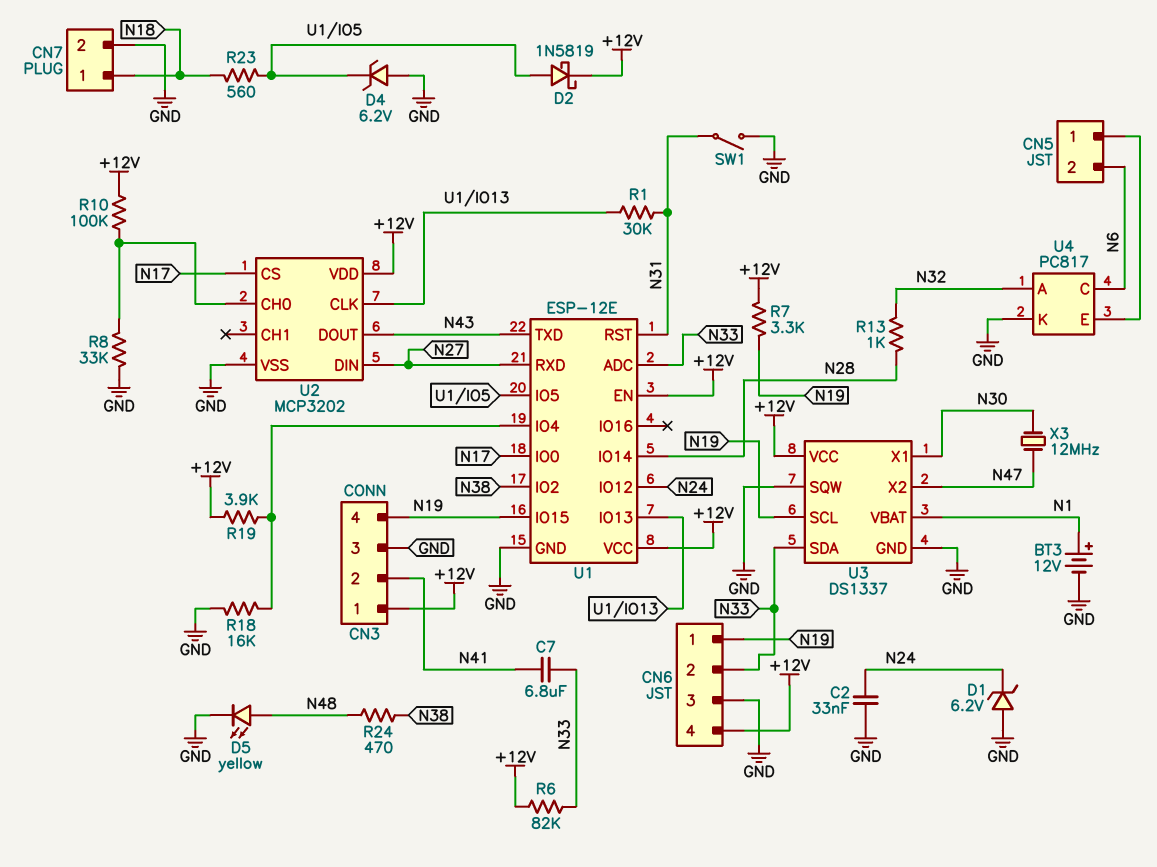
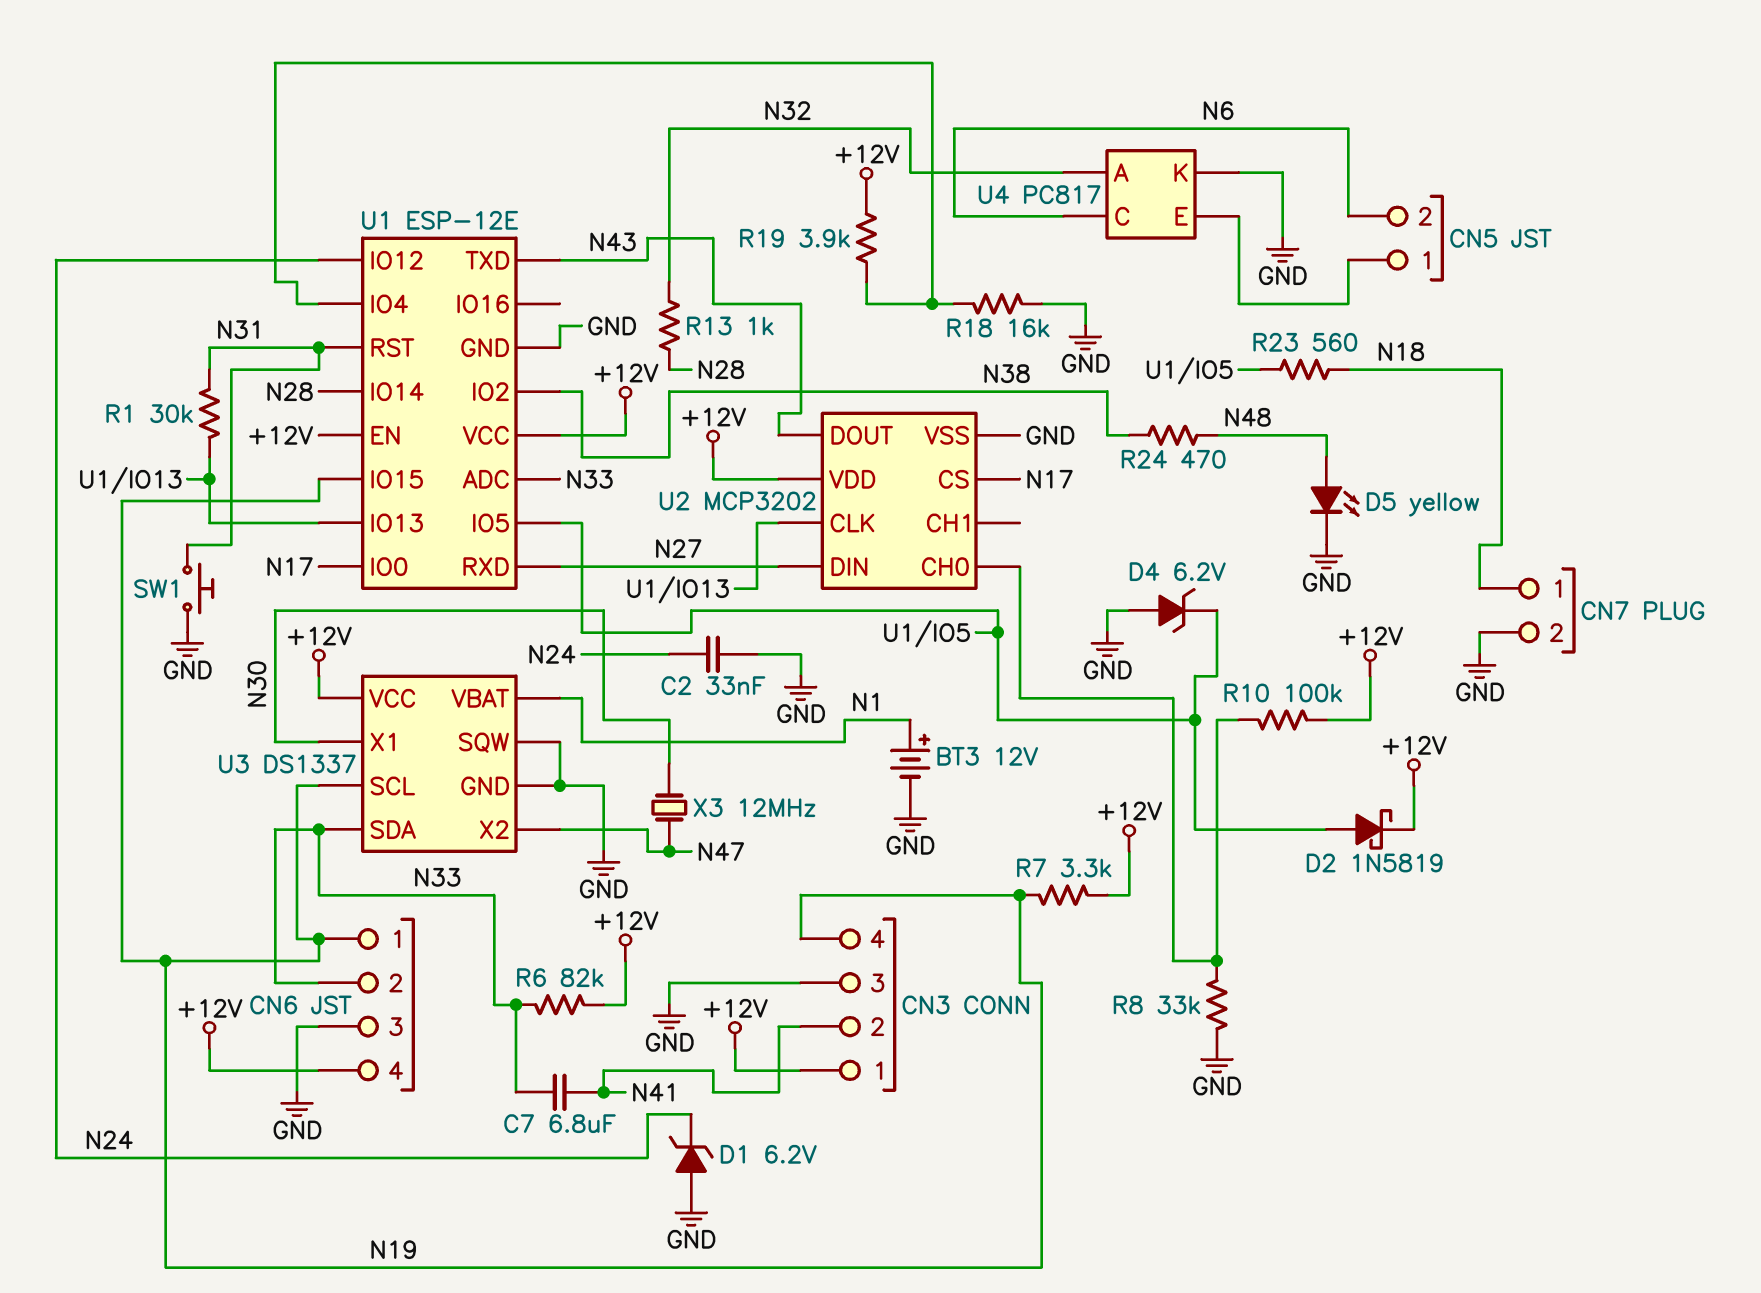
SW1: switch (GND, N31) -> button (GND, N31)

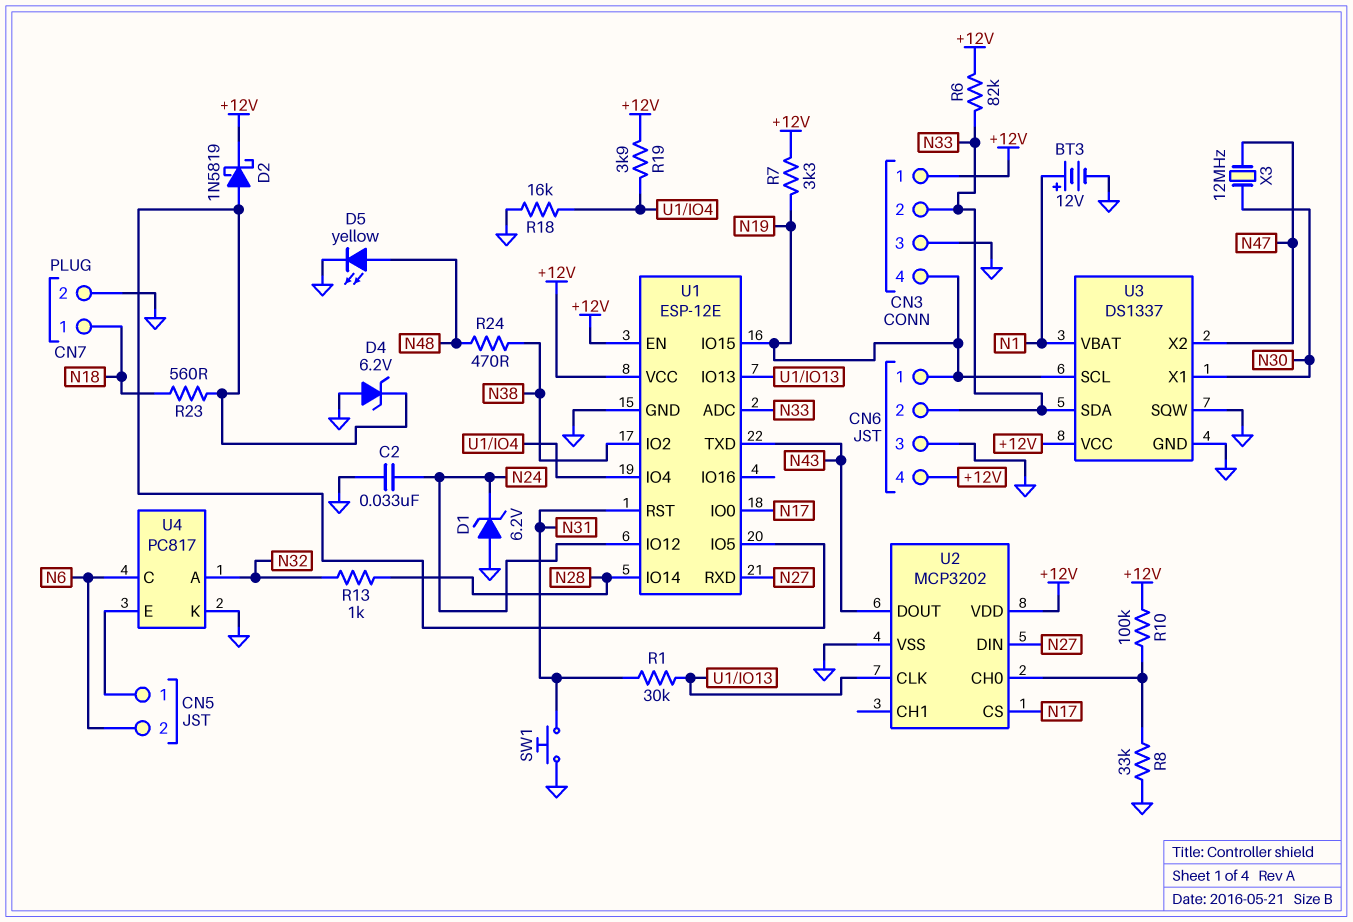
C7: 6.8uF (N33, N41) -> none
CN3 pin 2: N41 -> N33

